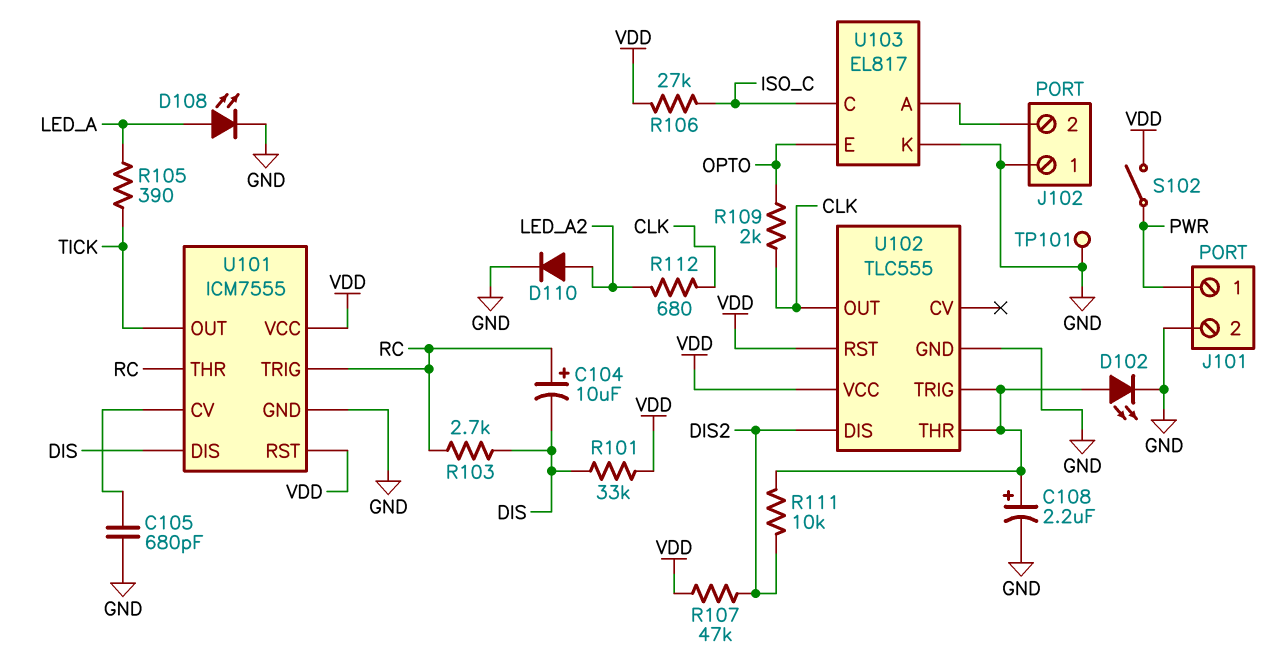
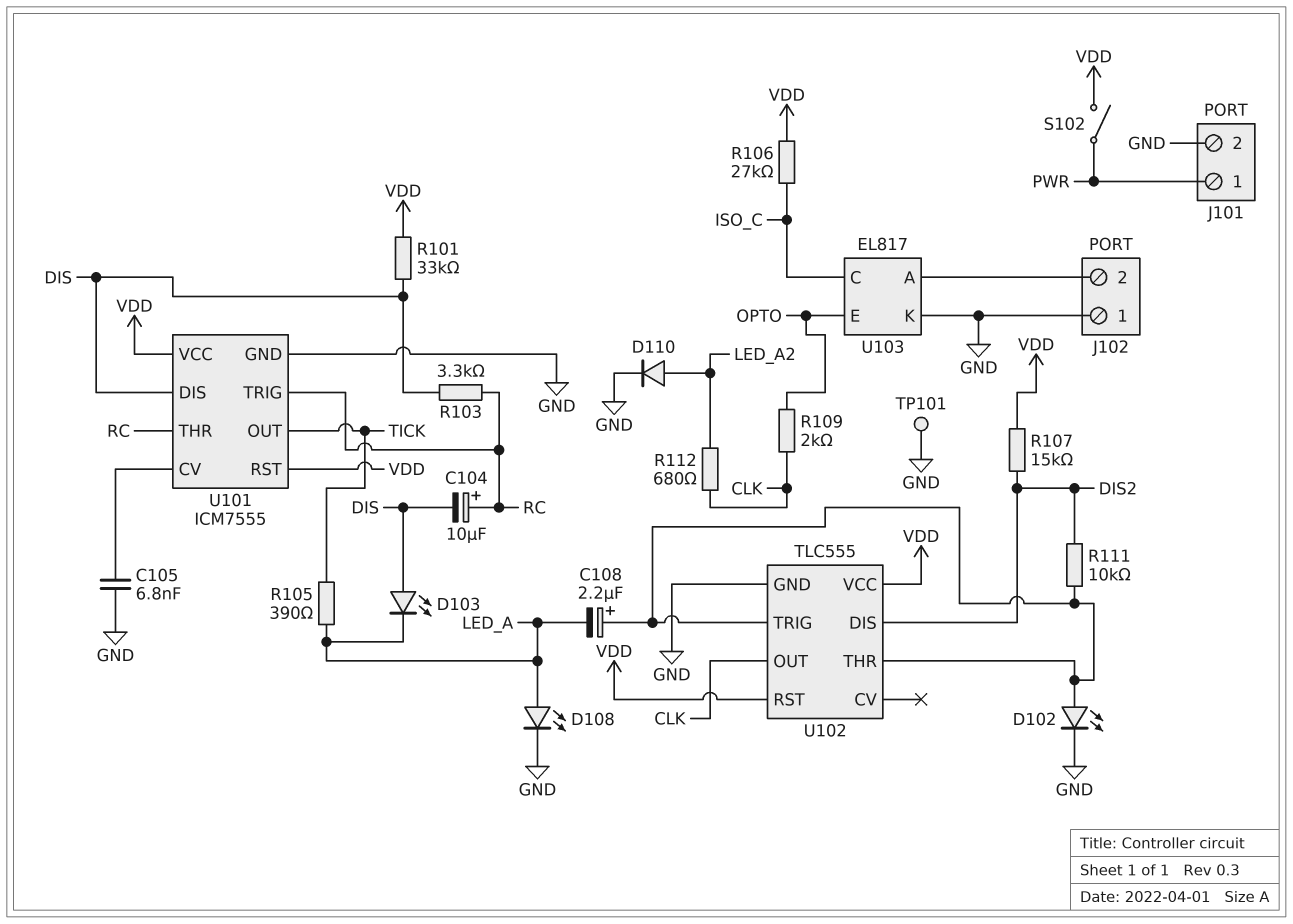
C105: 680pF (GND, U101/CV) -> 6.8nF (GND, U101/CV)
C108: 2.2uF (plus U102/THR, minus GND) -> 2.2uF (plus U102/THR, minus LED_A)
D103: none -> LED (A DIS, K LED_A)
R103: 2.7k (DIS, RC) -> 3.3k (DIS, RC)
R107: 47k (DIS2, VDD) -> 15k (DIS2, VDD)

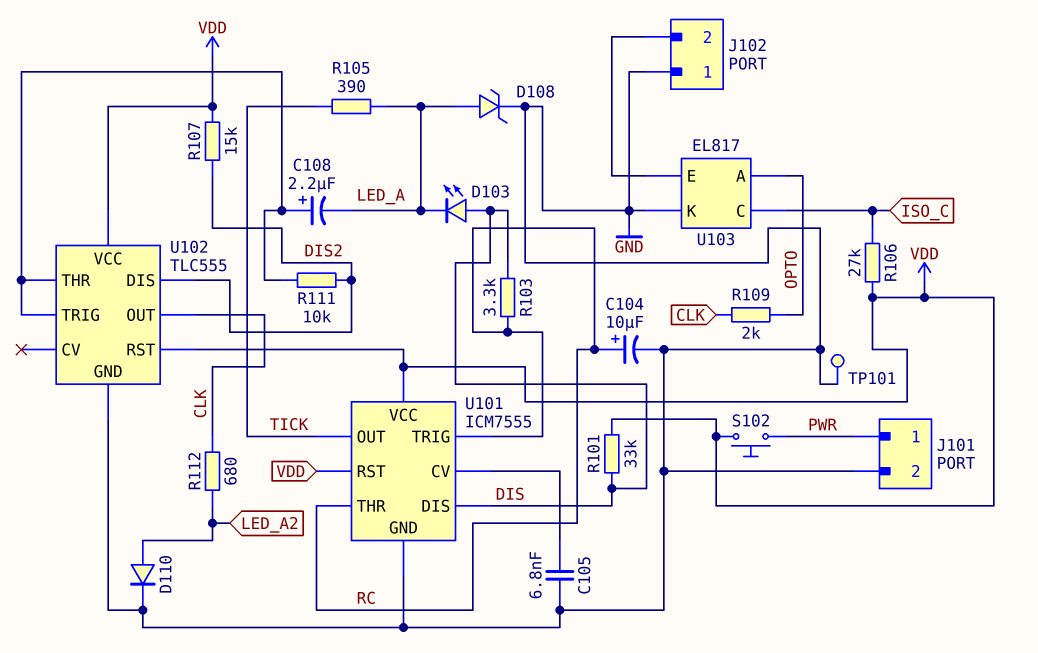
C104: 10uF (plus RC, minus DIS) -> 10uF (plus RC, minus GND)
D102: LED (A U102/THR, K GND) -> none
D108: LED (A LED_A, K GND) -> zener (A LED_A, K GND)
S102: switch (PWR, VDD) -> button (PWR, VDD)
U103 pin A: J102/2 -> OPTO
U103 pin E: OPTO -> J102/2

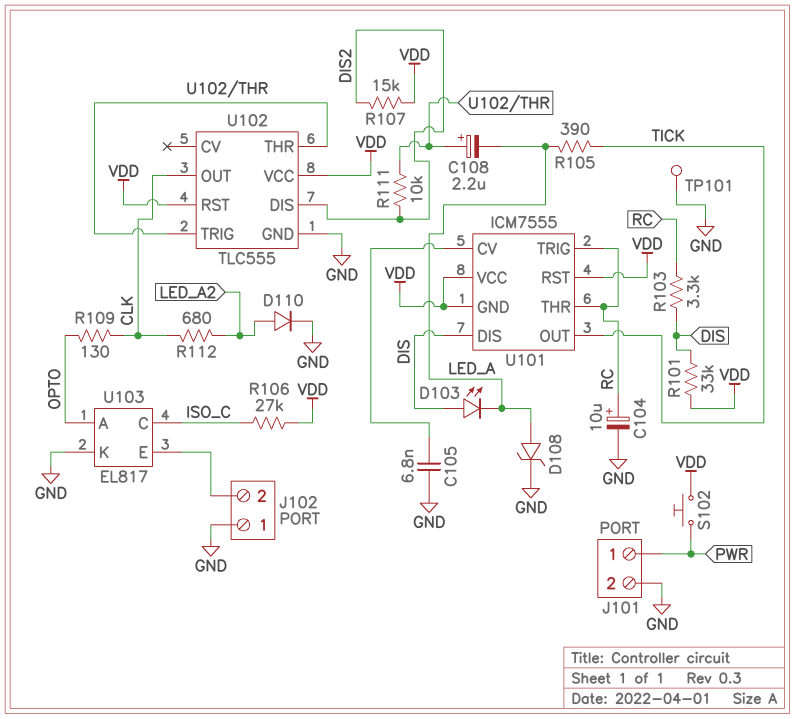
R109: 2k (CLK, OPTO) -> 130 (CLK, OPTO)
U101 pin GND: GND -> VDD

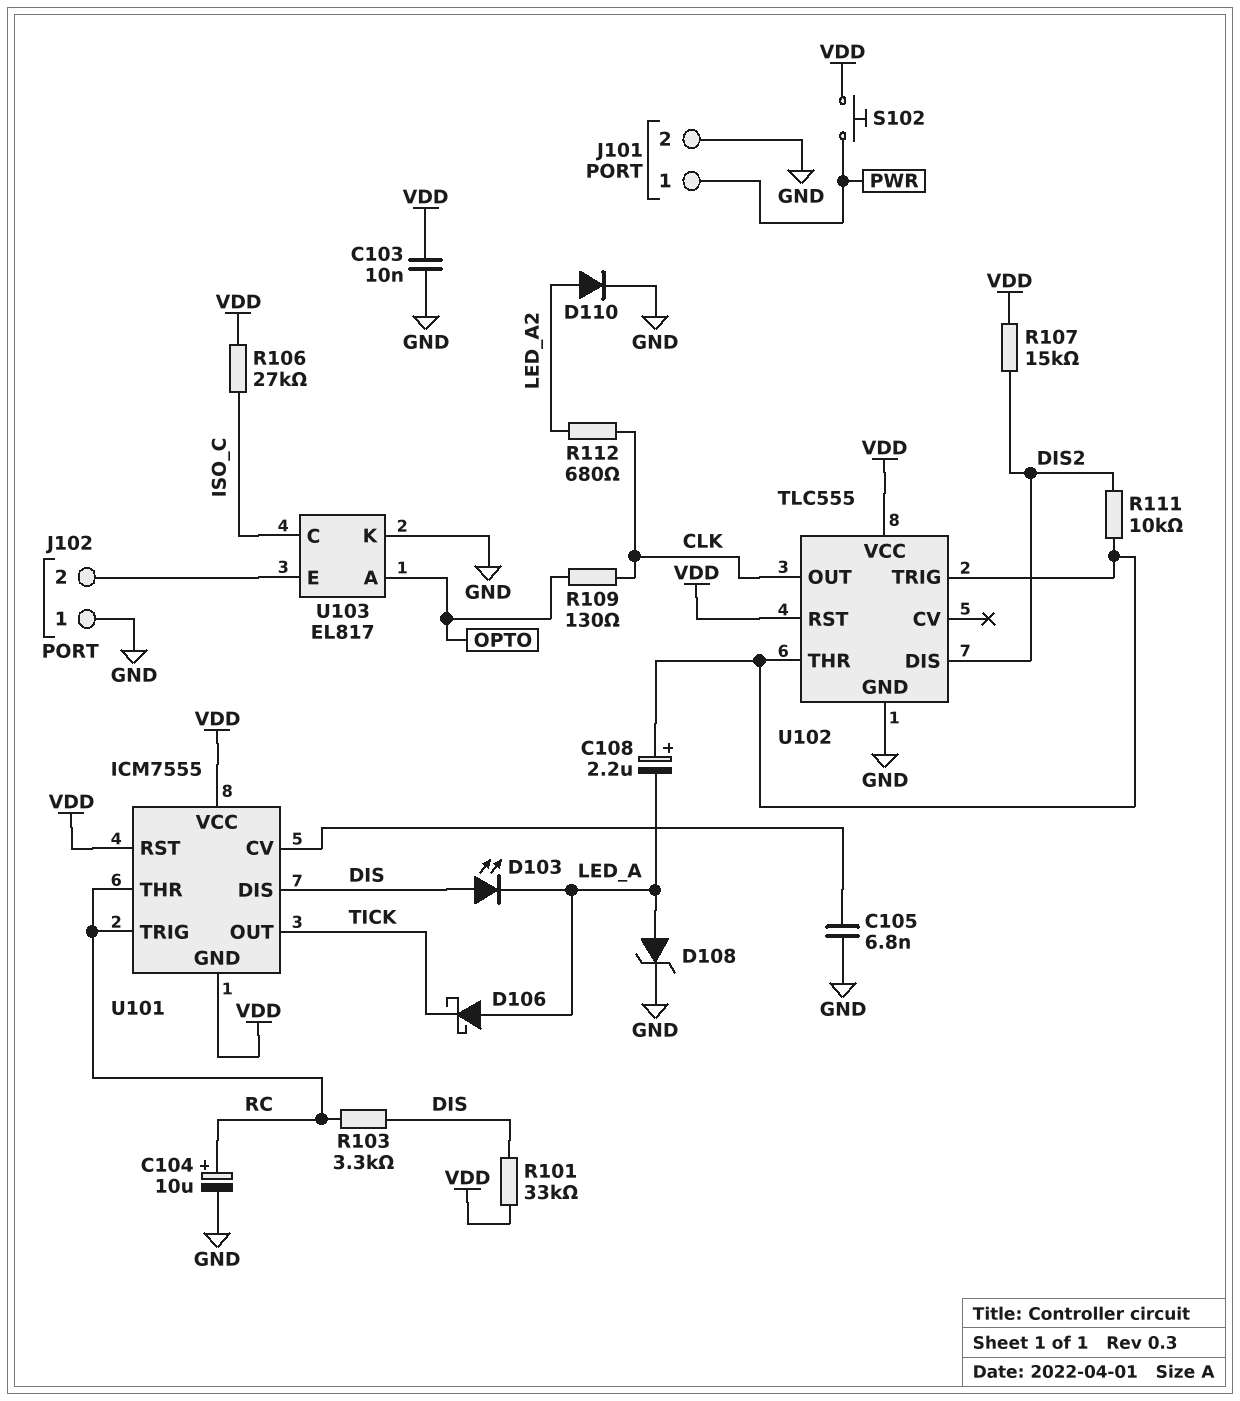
C103: none -> 10nF (GND, VDD)
D106: none -> schottky (A LED_A, K TICK)
R105: 390 (LED_A, TICK) -> none
TP101: test point (GND) -> none

